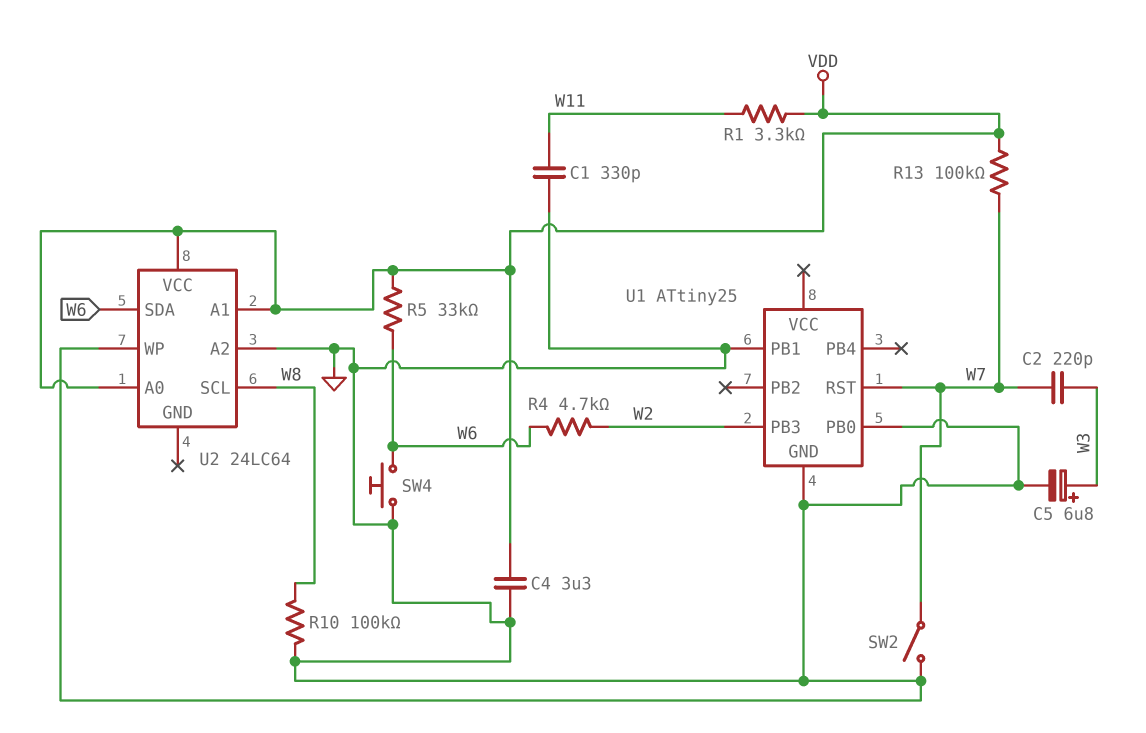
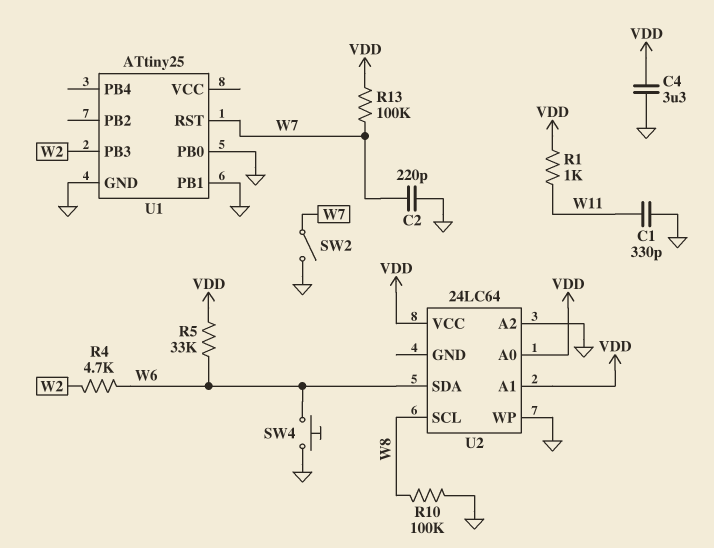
C2: 220pF (W3, W7) -> 220pF (GND, W7)
C5: 6.8uF (plus W3, minus GND) -> none
R1: 3.3k (VDD, W11) -> 1k (VDD, W11)

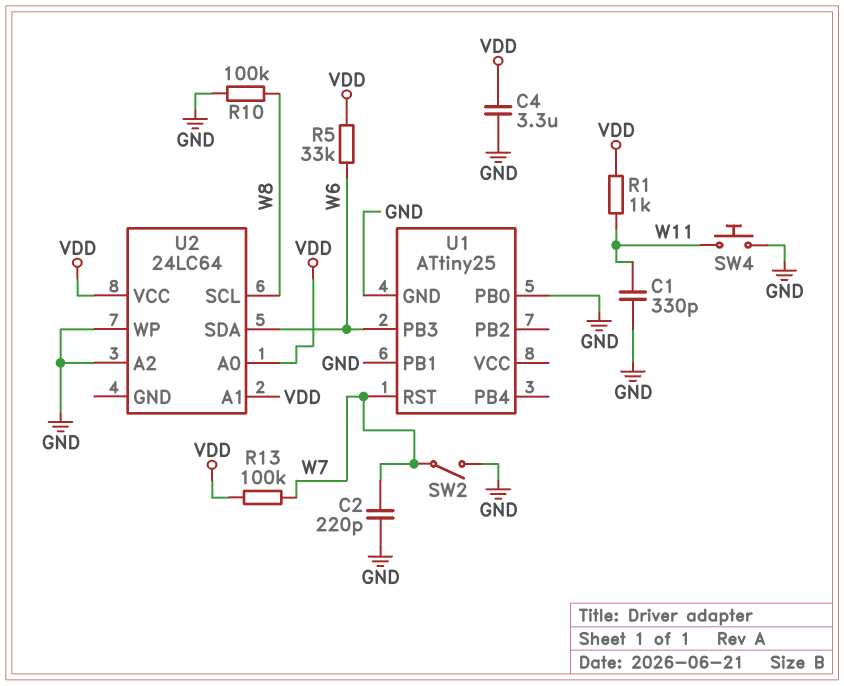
R4: 4.7k (W2, W6) -> none
SW4: button (GND, W6) -> button (GND, W11)
U1 pin PB3: W2 -> W6

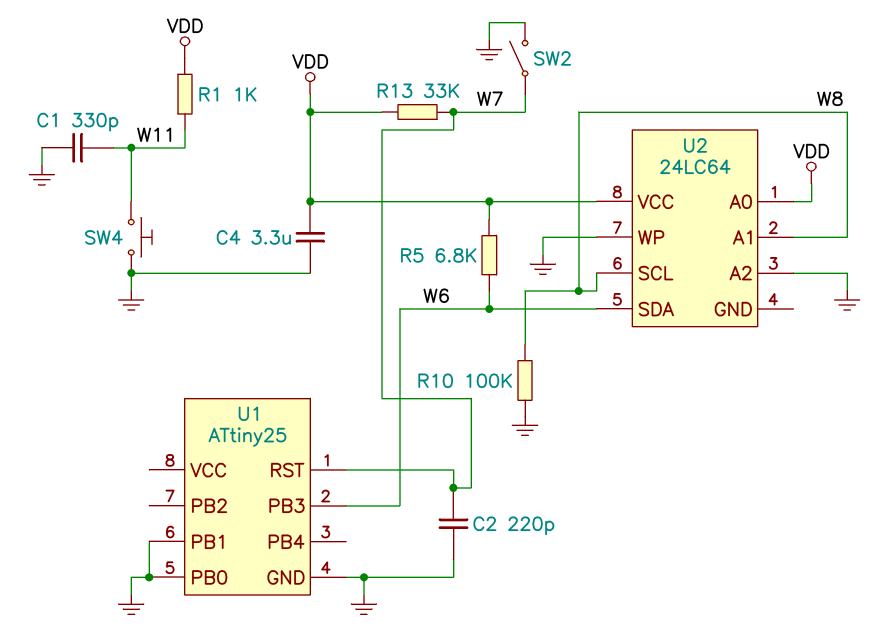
R5: 33k (VDD, W6) -> 6.8k (VDD, W6)
R13: 100k (VDD, W7) -> 33k (VDD, W7)
U2 pin A1: VDD -> W8

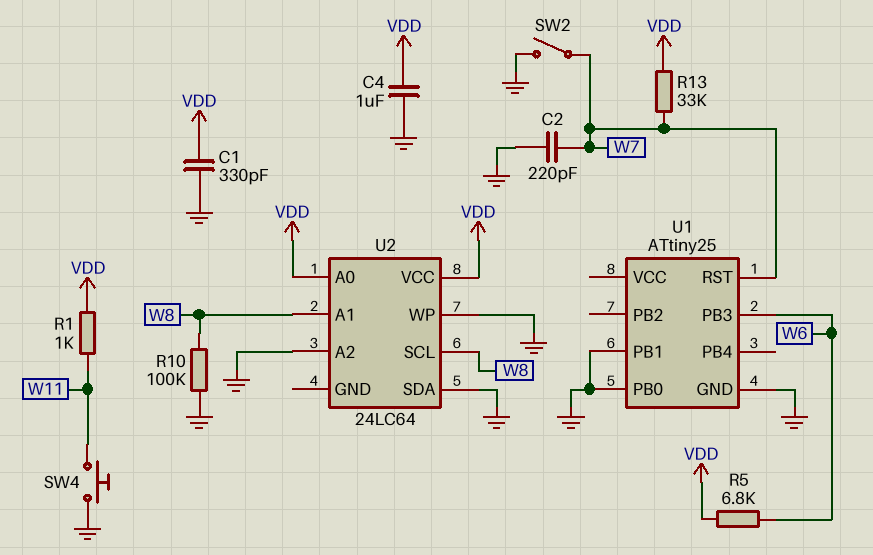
C1: 330pF (GND, W11) -> 330pF (GND, VDD)
C4: 3.3uF (GND, VDD) -> 1uF (GND, VDD)
U2 pin SDA: W6 -> GND

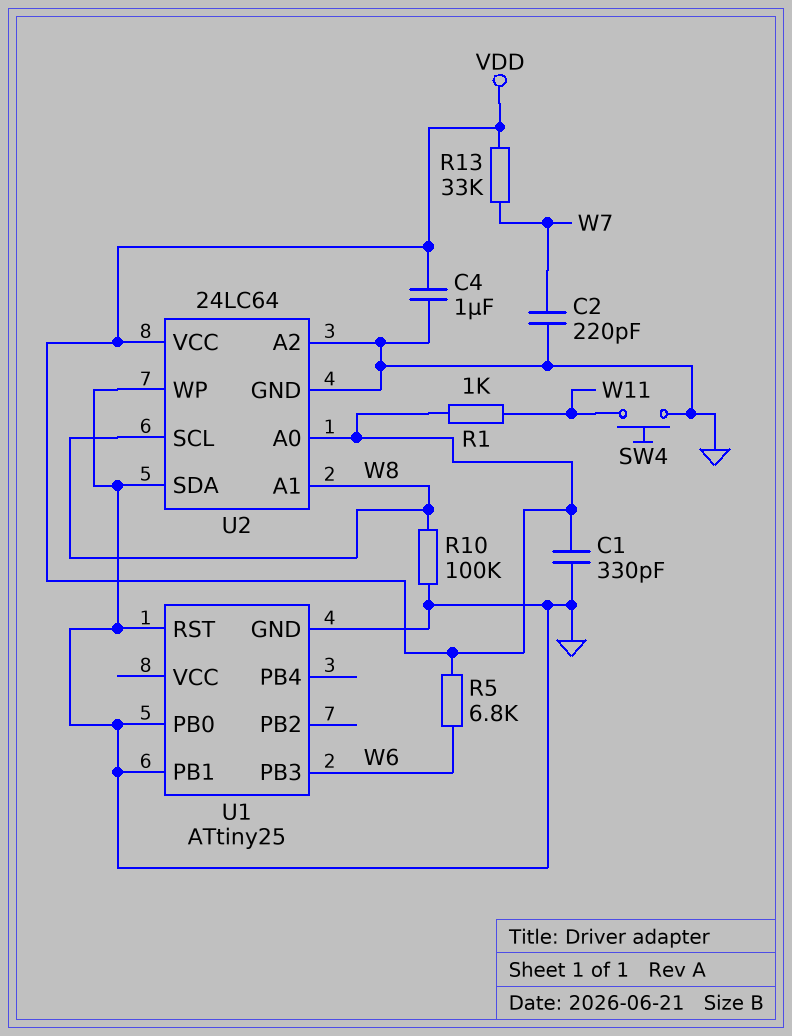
SW2: switch (GND, W7) -> none
U1 pin RST: W7 -> GND
U2 pin GND: none -> GND

